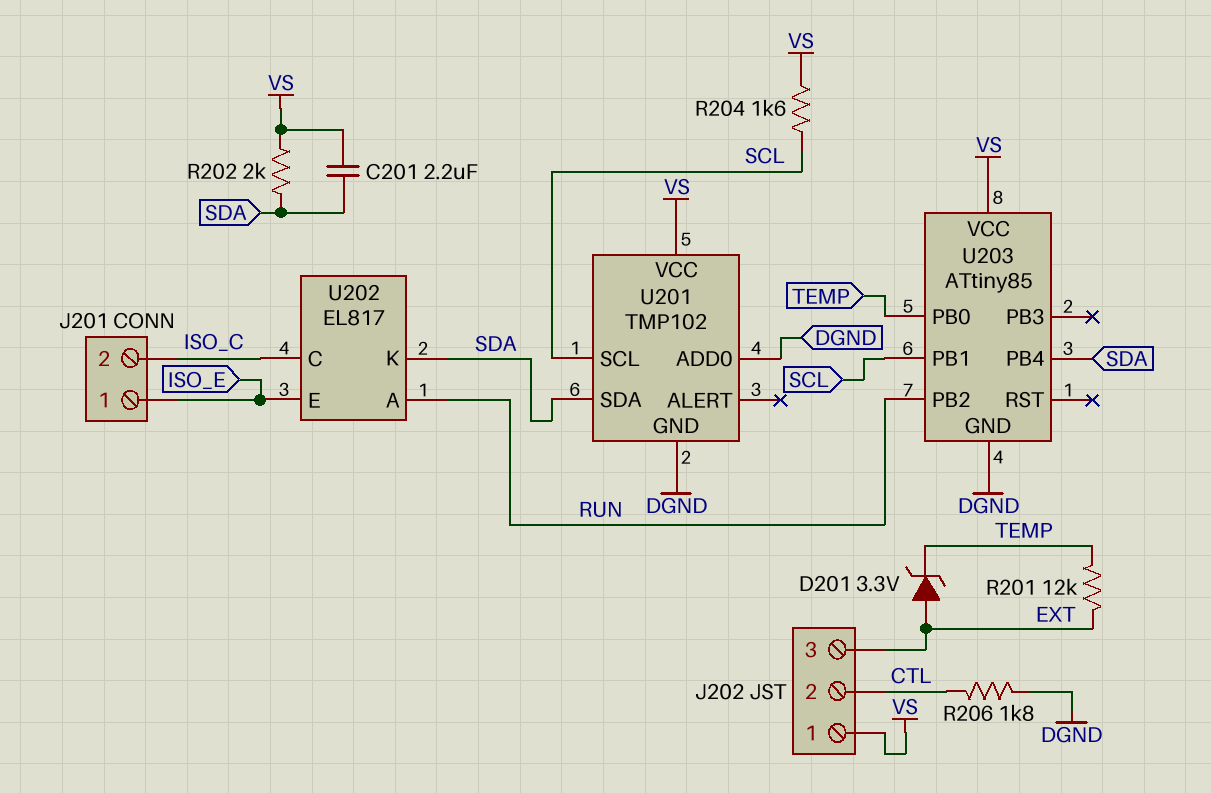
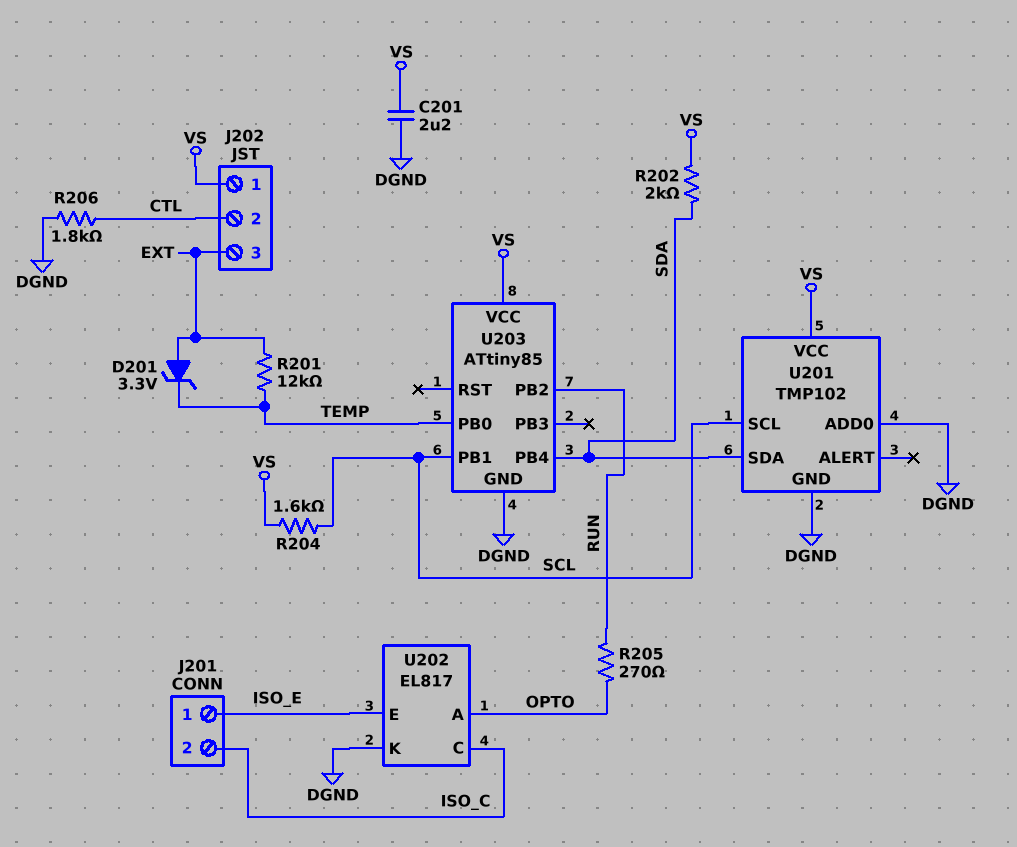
C201: 2.2uF (SDA, VS) -> 2.2uF (DGND, VS)
R205: none -> 270 (OPTO, RUN)
U202 pin A: RUN -> OPTO
U202 pin K: SDA -> DGND

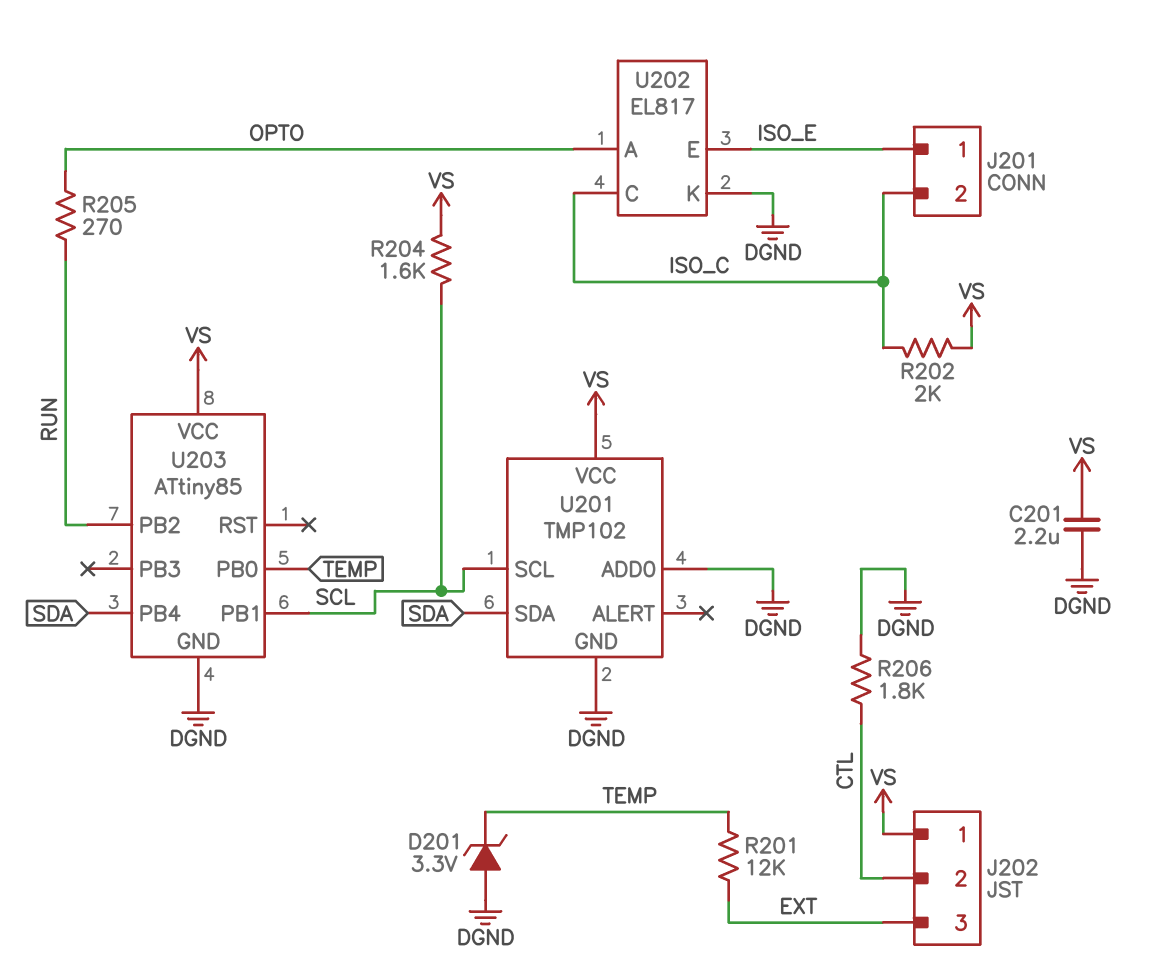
D201: zener 3.3V (A EXT, K TEMP) -> zener 3.3V (A DGND, K TEMP)
R202: 2k (SDA, VS) -> 2k (ISO_C, VS)

